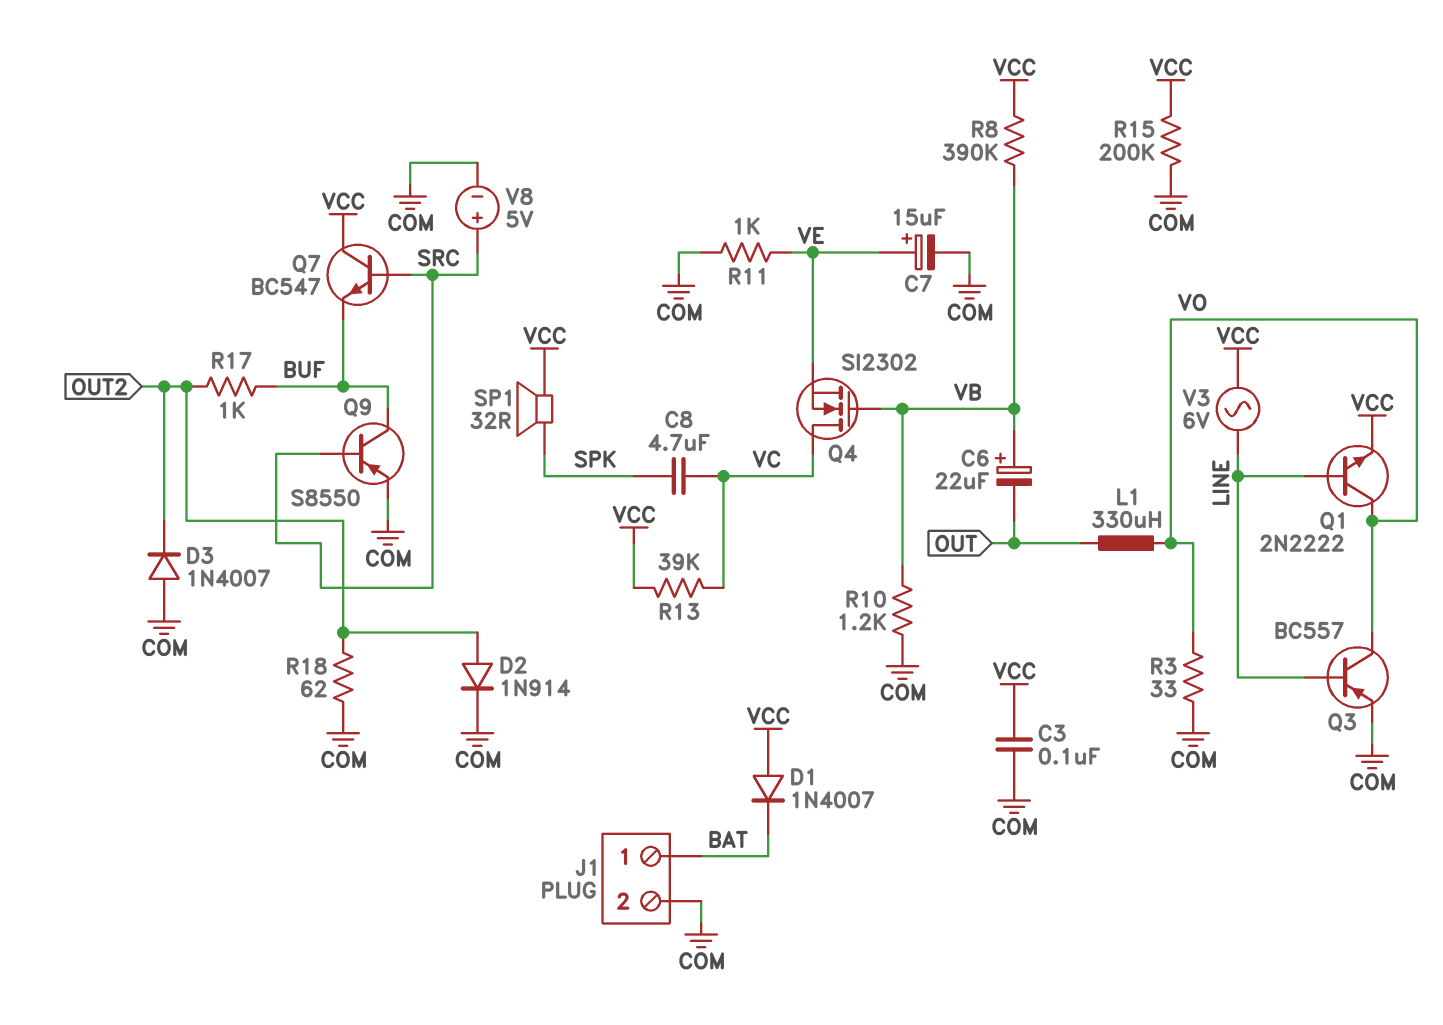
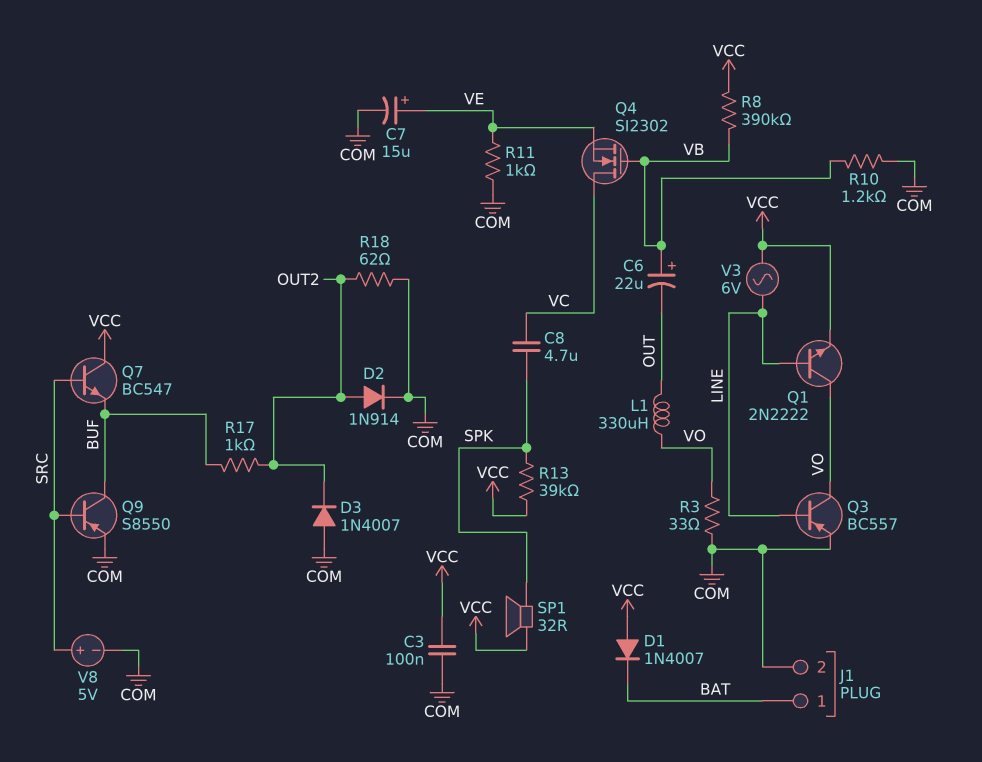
R13: 39k (VC, VCC) -> 39k (SPK, VCC)
R15: 200k (COM, VCC) -> none

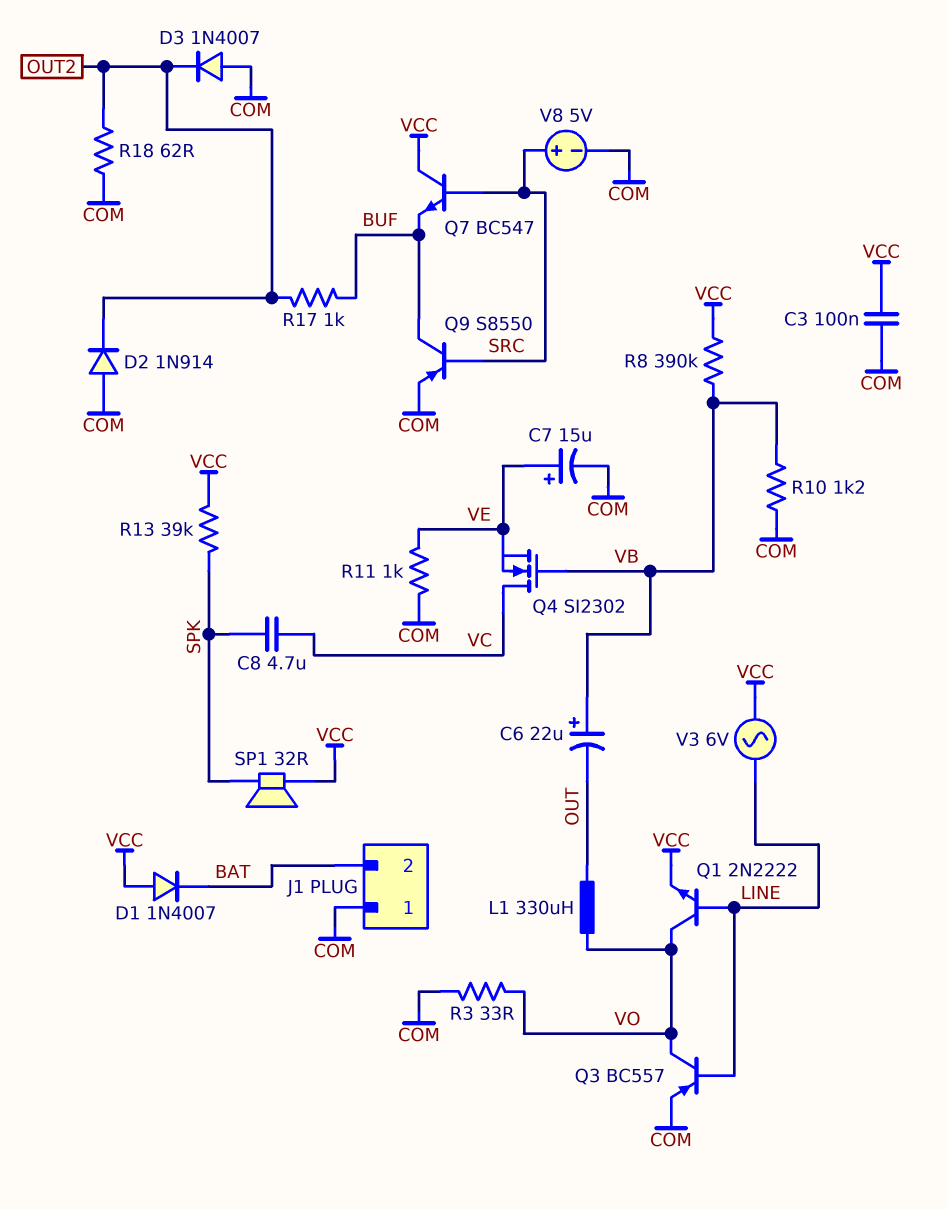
D2: diode 1N914 (A OUT2, K COM) -> diode 1N914 (A COM, K OUT2)
J1 pin 1: BAT -> COM
J1 pin 2: COM -> BAT

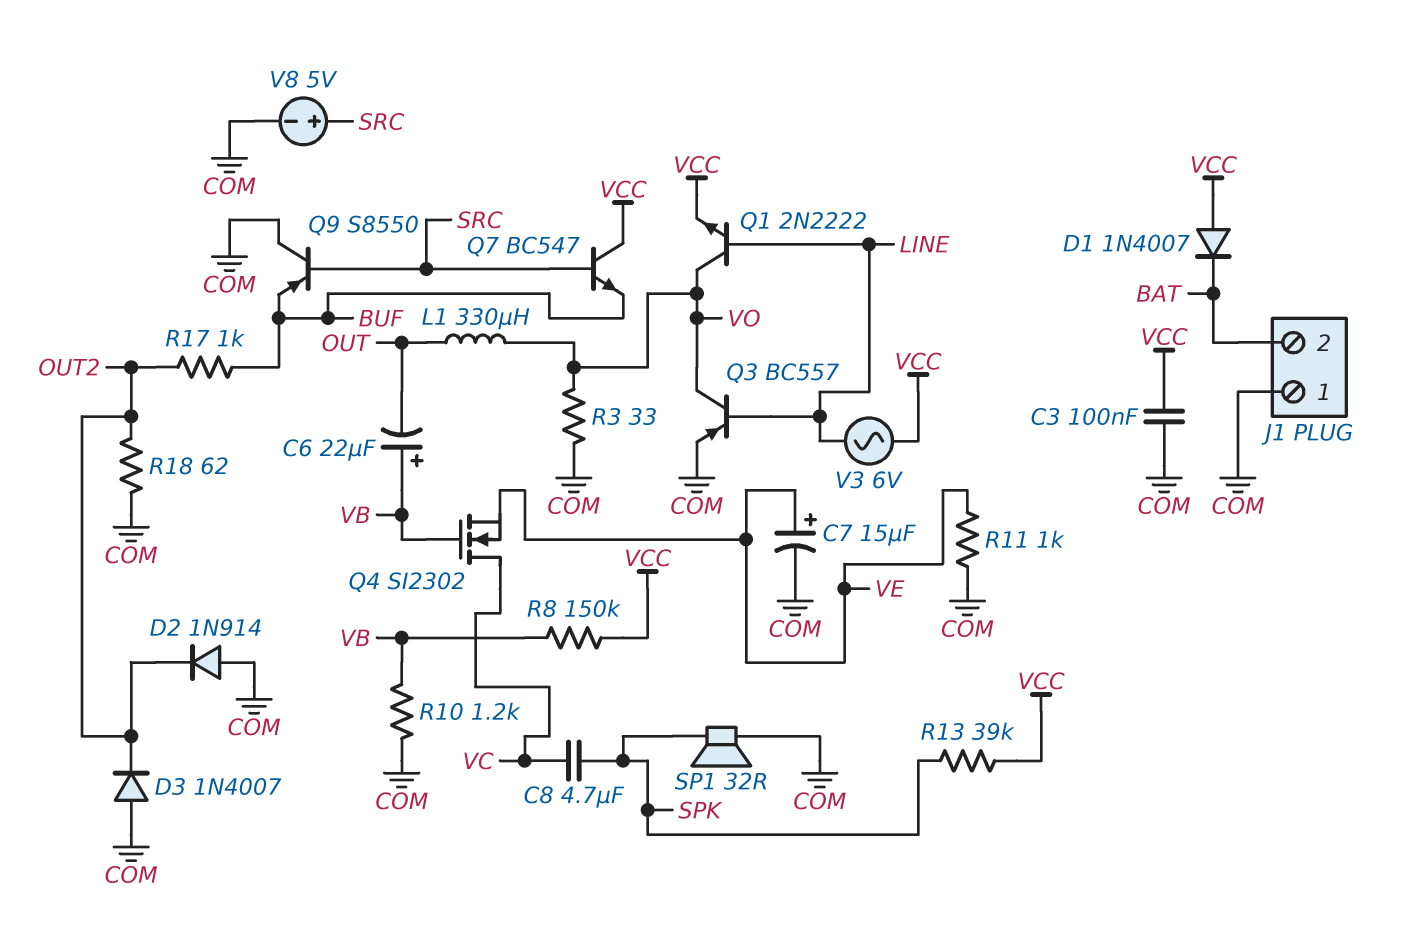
Q9: PNP S8550 (B SRC, C BUF, E COM) -> PNP S8550 (B SRC, C COM, E BUF)
R8: 390k (VB, VCC) -> 150k (VB, VCC)
SP1: speaker 32R (SPK, VCC) -> speaker 32R (COM, SPK)

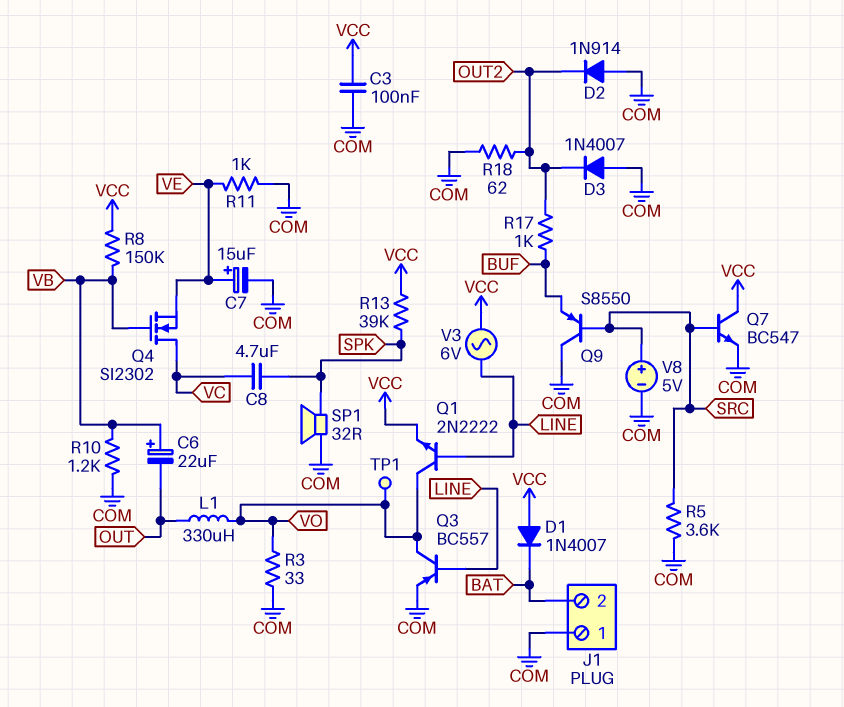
Q7: NPN BC547 (B SRC, C VCC, E BUF) -> NPN BC547 (B SRC, C VCC, E COM)
R5: none -> 3.6k (COM, SRC)
TP1: none -> test point (VO)

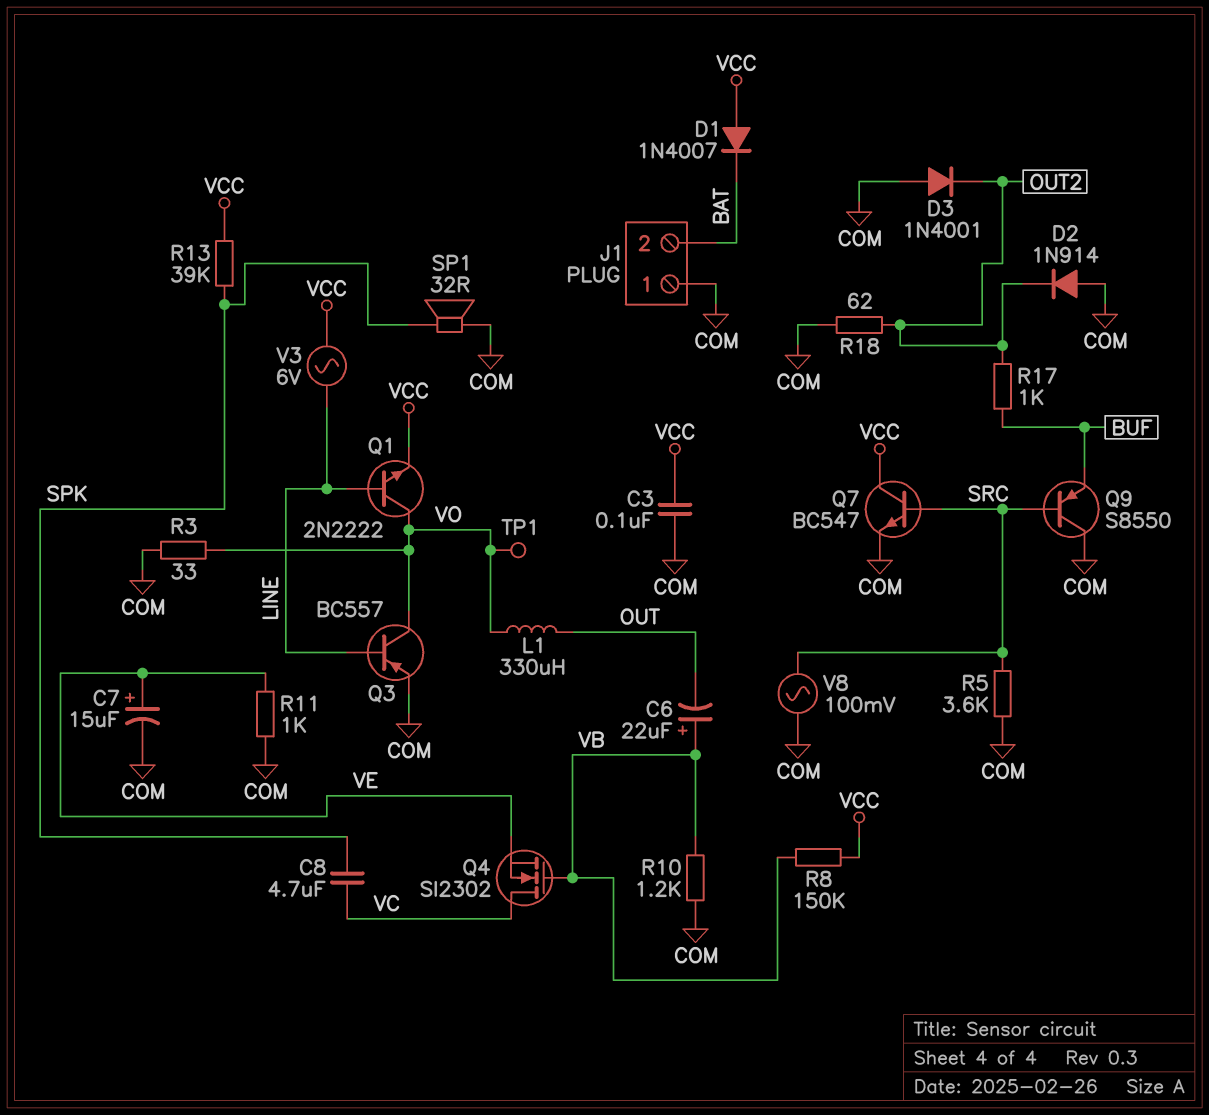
D3: diode 1N4007 (A COM, K OUT2) -> diode 1N4001 (A COM, K OUT2)
V8: 5V (plus SRC, minus COM) -> AC 100mV (COM, SRC)

